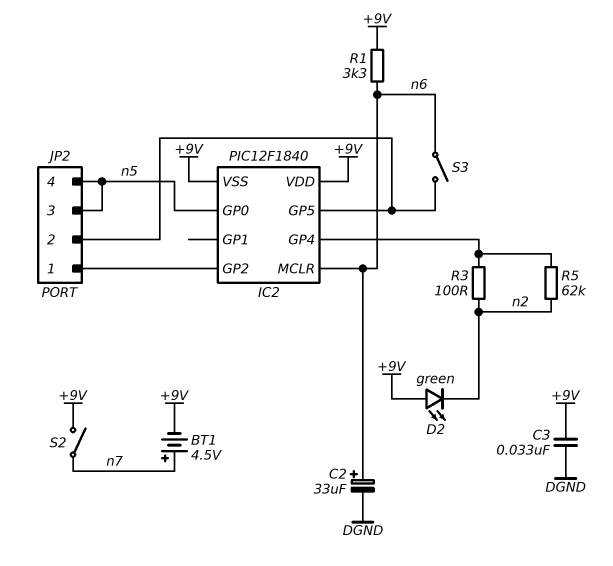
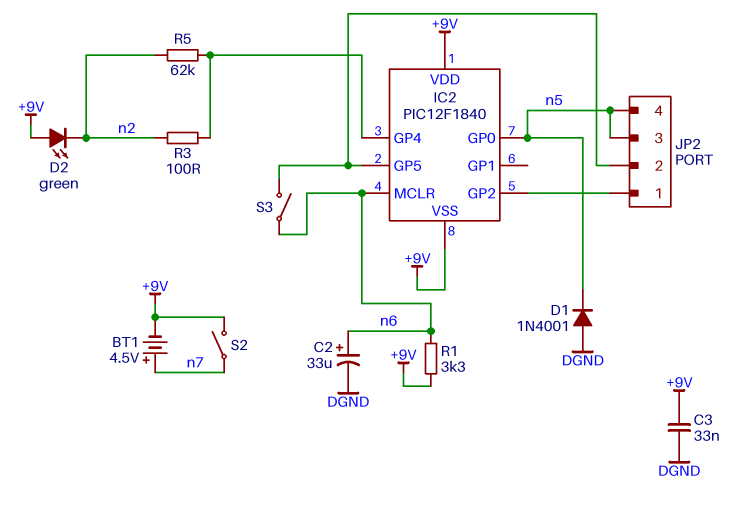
D1: none -> diode 1N4001 (A DGND, K n5)

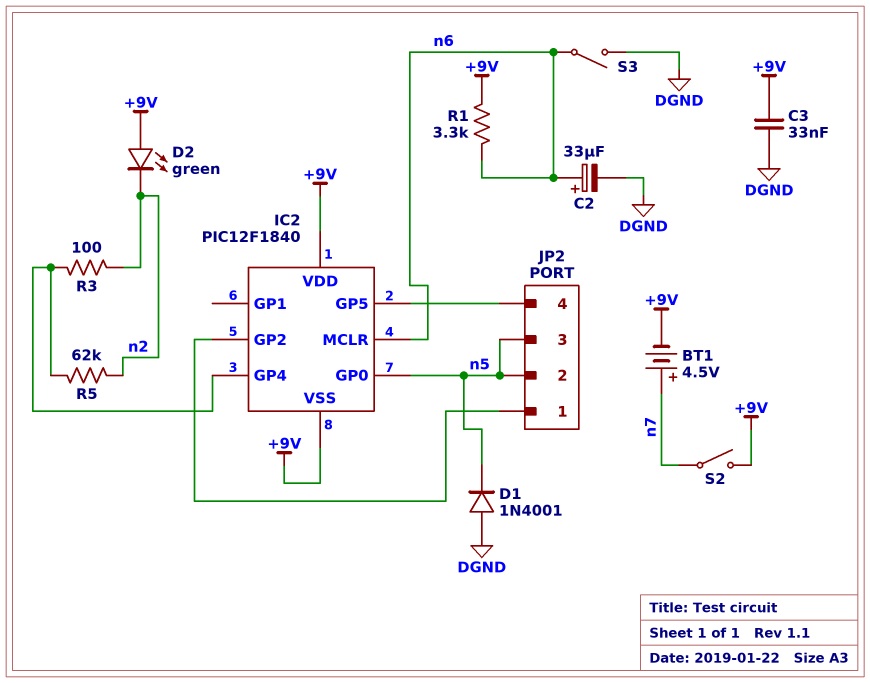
JP2 pin 2: IC2/GP5 -> n5
JP2 pin 4: n5 -> IC2/GP5
S3: switch (IC2/GP5, n6) -> switch (DGND, n6)

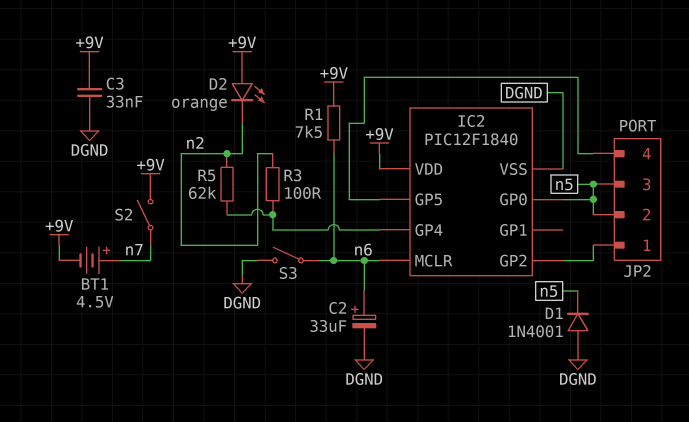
D2: LED green (A +9V, K n2) -> LED orange (A +9V, K n2)
IC2 pin VSS: +9V -> DGND
R1: 3.3k (+9V, n6) -> 7.5k (+9V, n6)

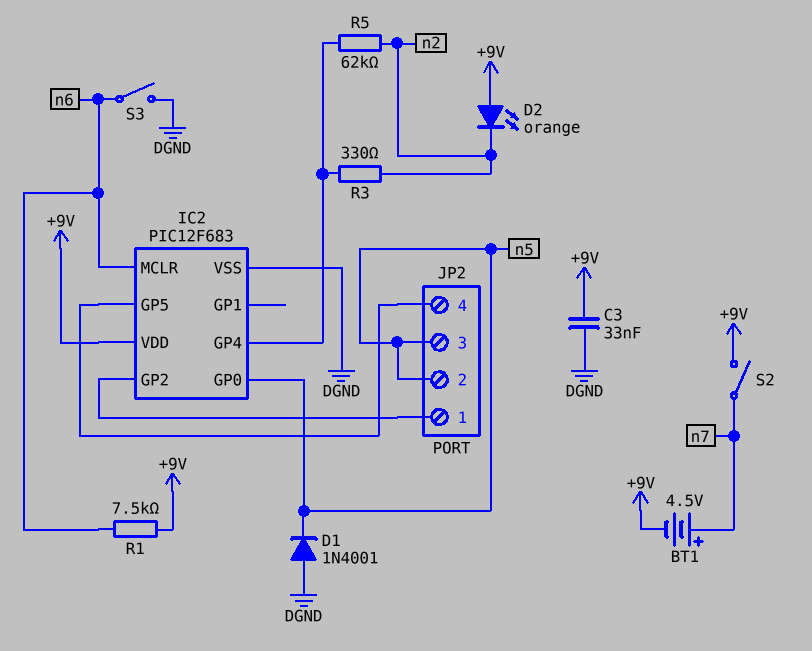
C2: 33uF (plus n6, minus DGND) -> none
IC2: PIC12F1840 -> PIC12F683
R3: 100 (IC2/GP4, n2) -> 330 (IC2/GP4, n2)

